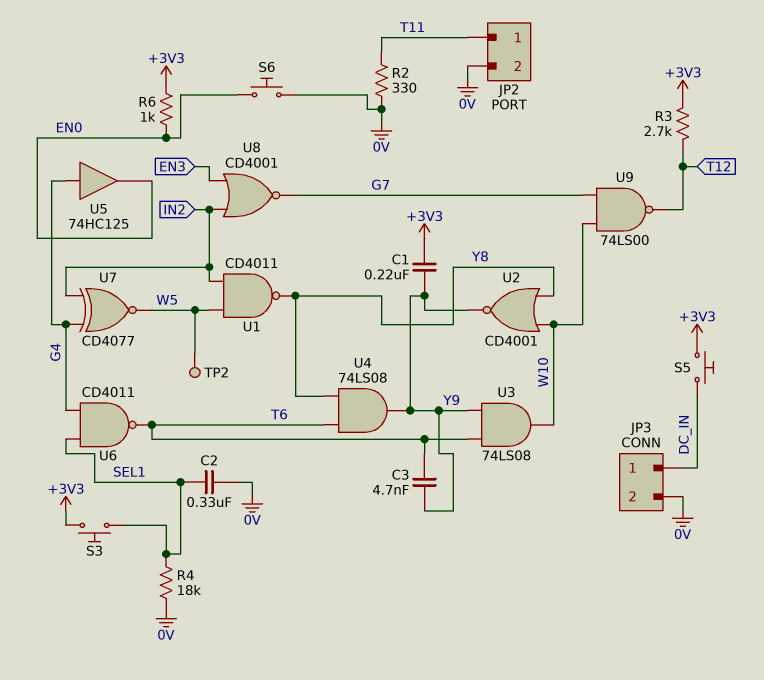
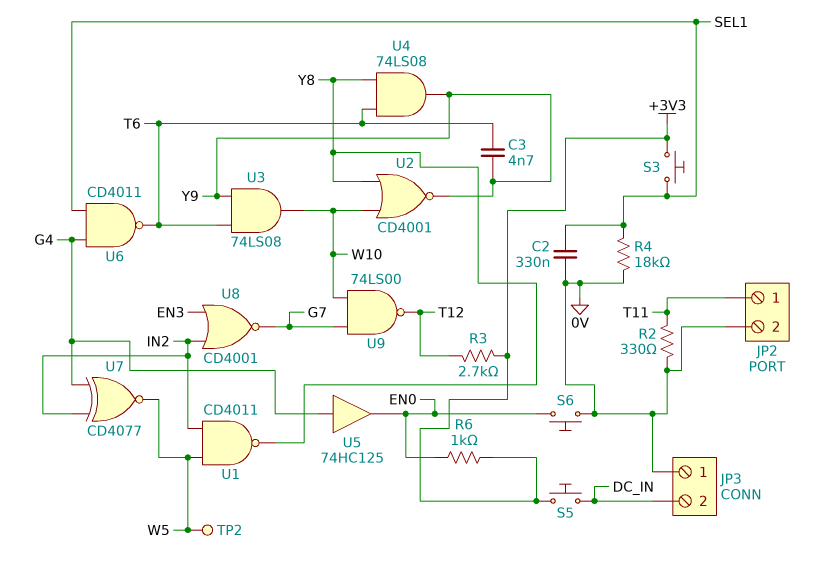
C1: 220nF (+3V3, Y9) -> none
JP3 pin 1: DC_IN -> 0V
JP3 pin 2: 0V -> DC_IN

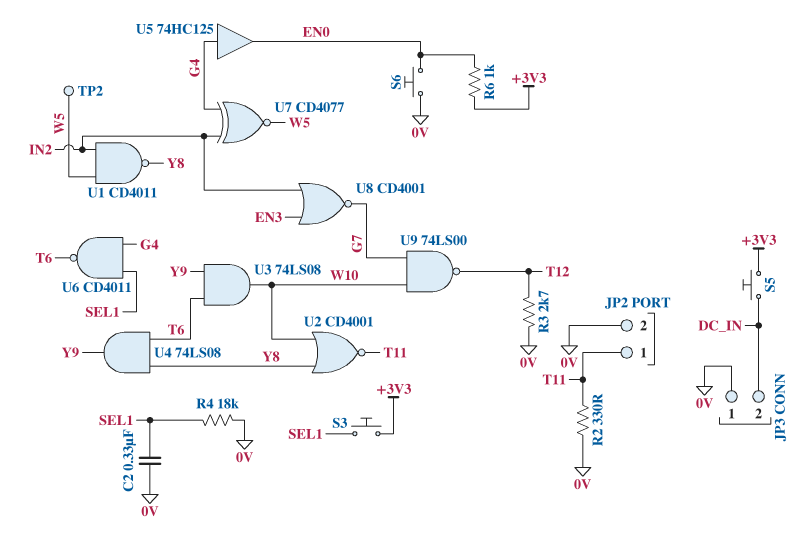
C3: 4.7nF (T6, Y9) -> none
R3: 2.7k (+3V3, T12) -> 2.7k (0V, T12)
U2: NOR CD4001 (in W10, in Y8, out Y9) -> NOR CD4001 (in W10, in Y8, out T11)

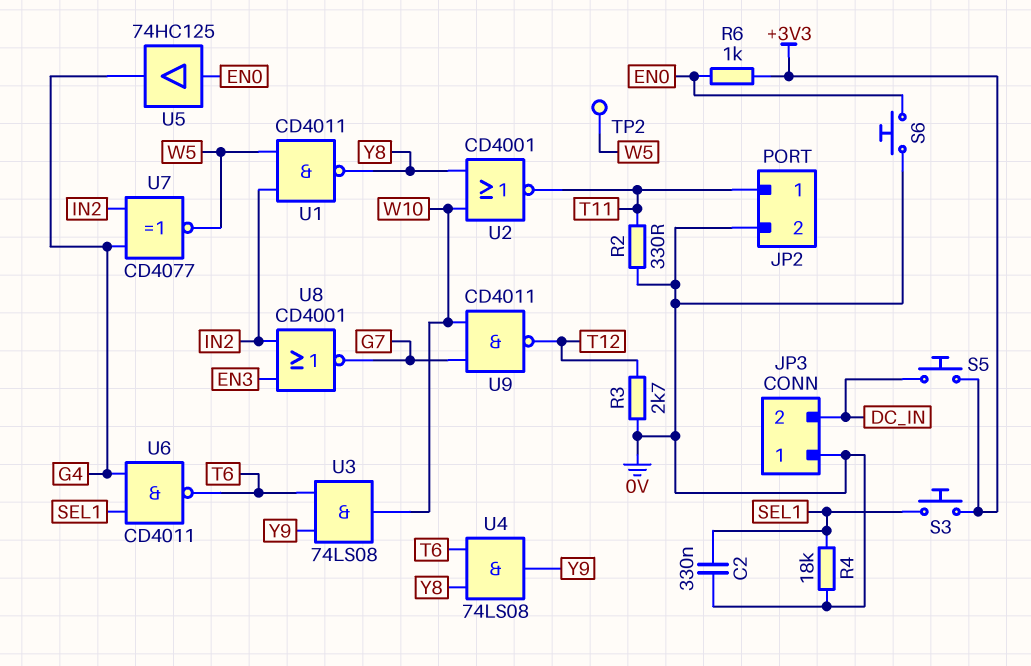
U5: buffer 74HC125 (in G4, out EN0) -> buffer 74HC125 (in EN0, out G4)
U9: NAND 74LS00 (in G7, in W10, out T12) -> NAND CD4011 (in G7, in W10, out T12)

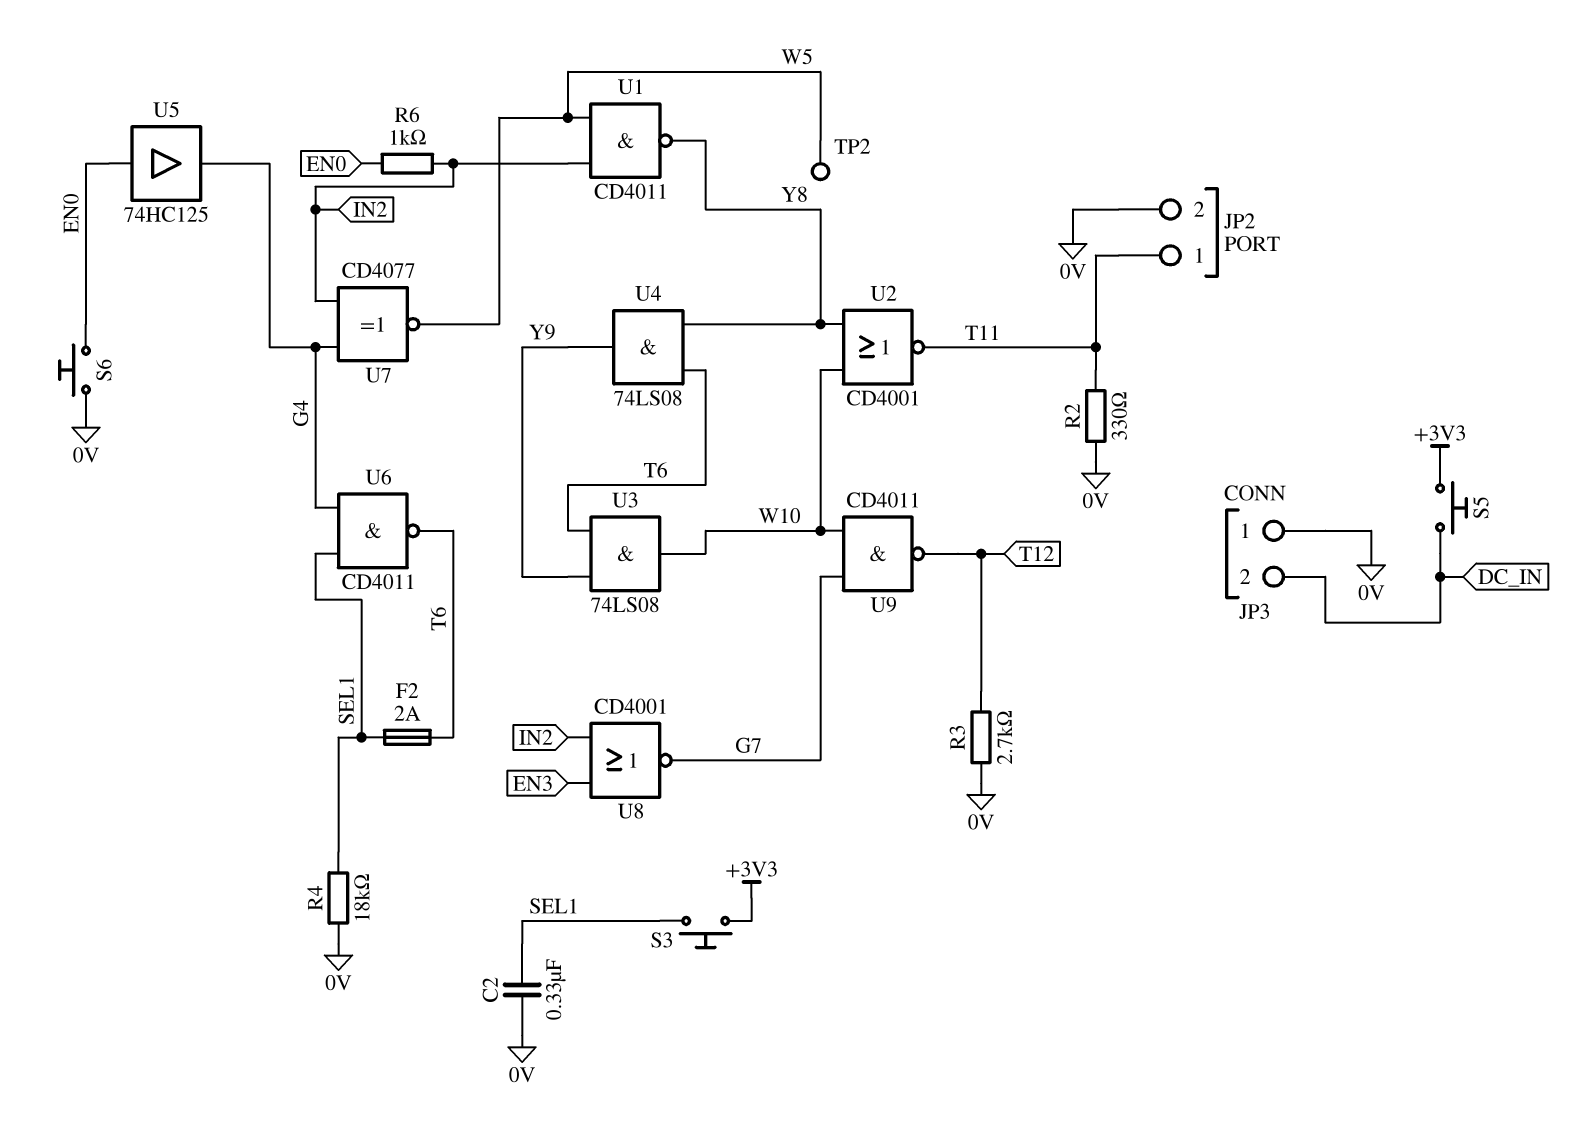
F2: none -> 2A (SEL1, T6)
R6: 1k (+3V3, EN0) -> 1k (EN0, IN2)

